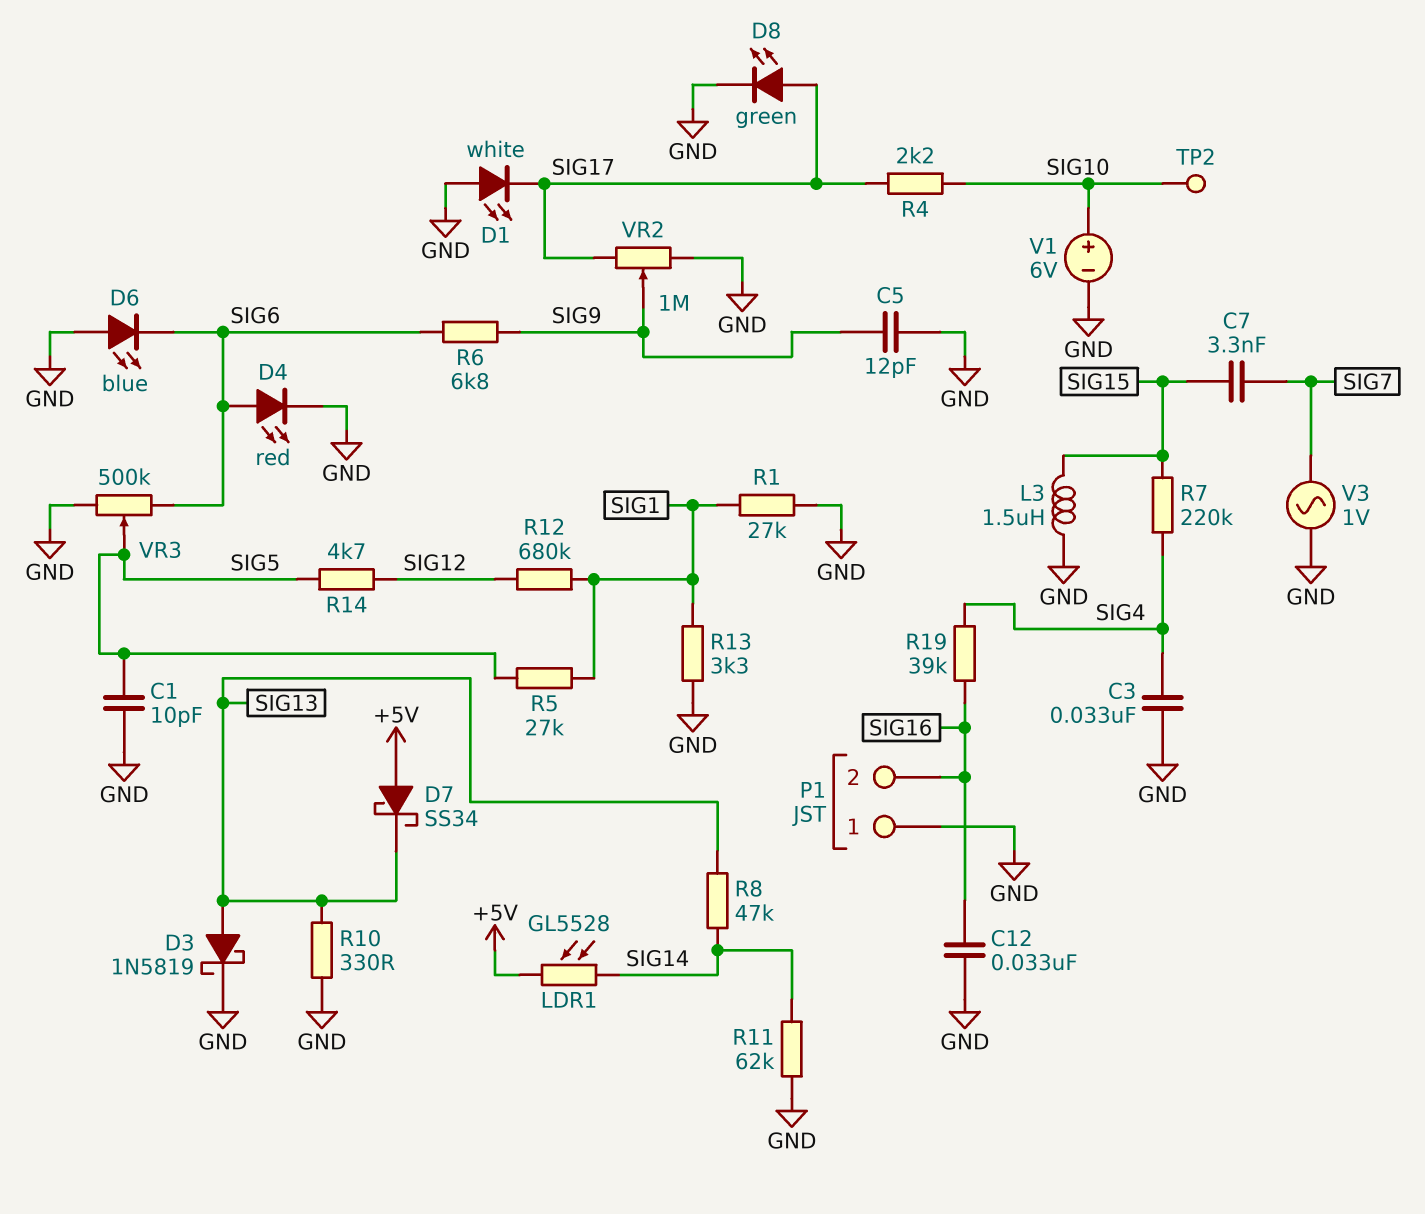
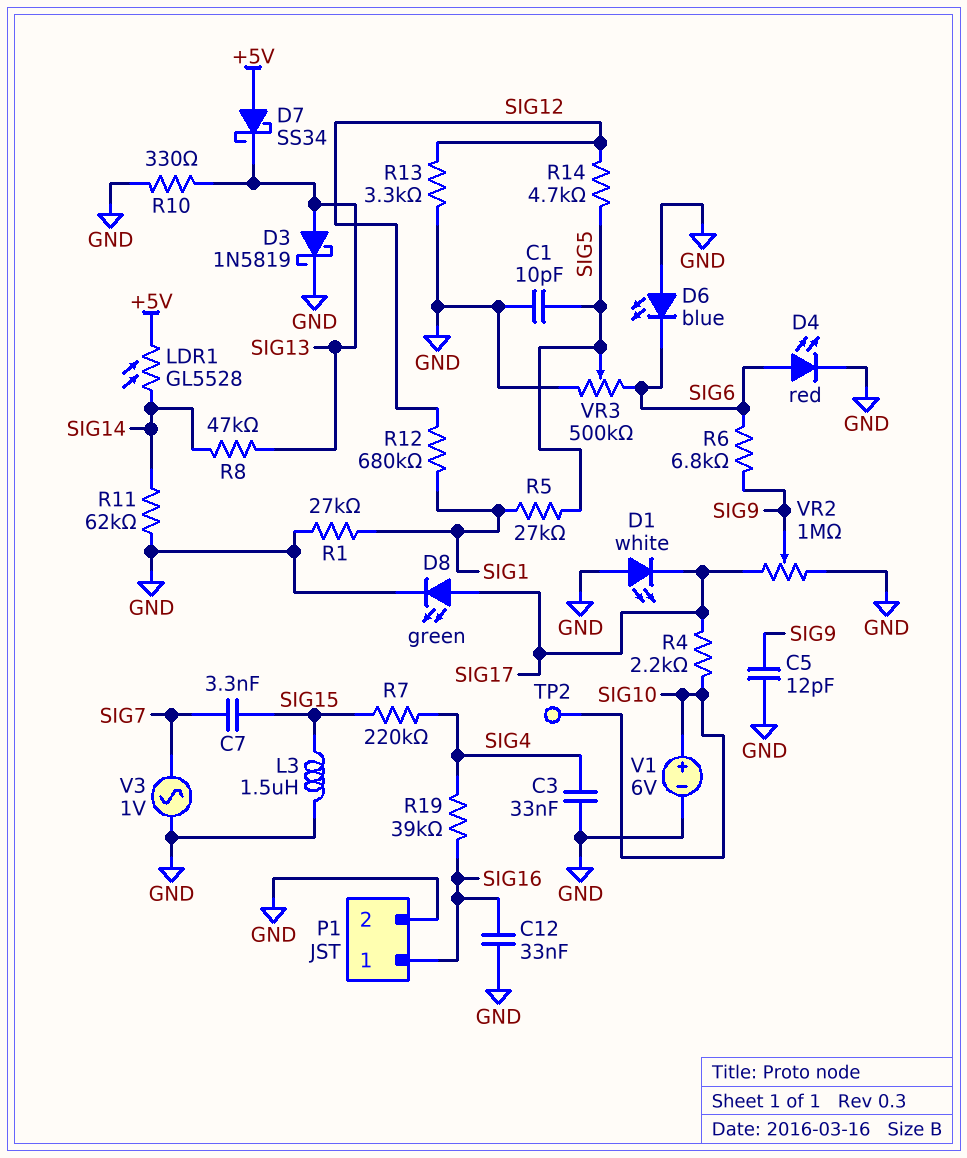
P1 pin 1: GND -> SIG16
P1 pin 2: SIG16 -> GND
R13: 3.3k (GND, SIG1) -> 3.3k (GND, SIG12)

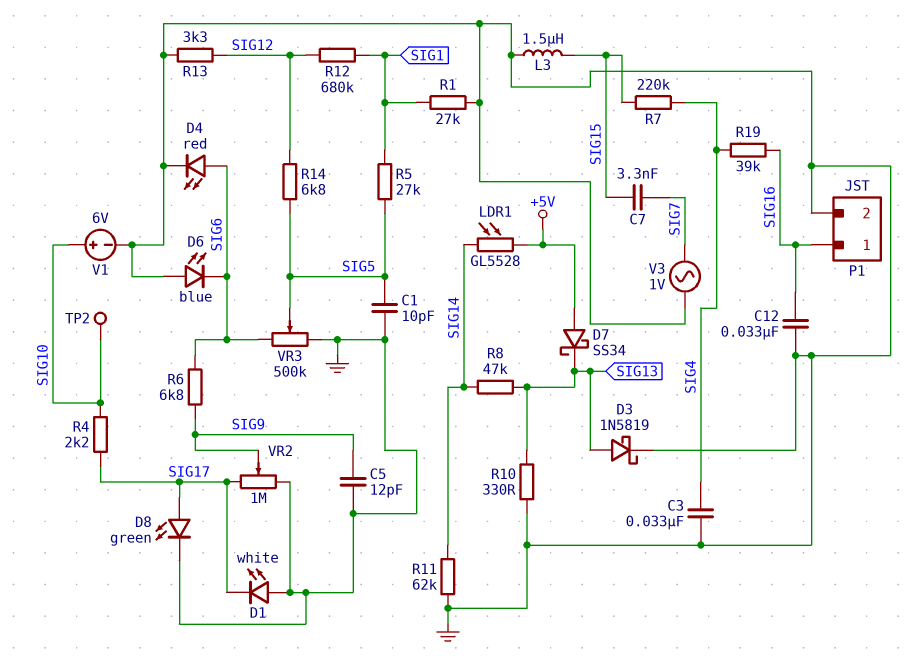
R14: 4.7k (SIG5, SIG12) -> 6.8k (SIG5, SIG12)

